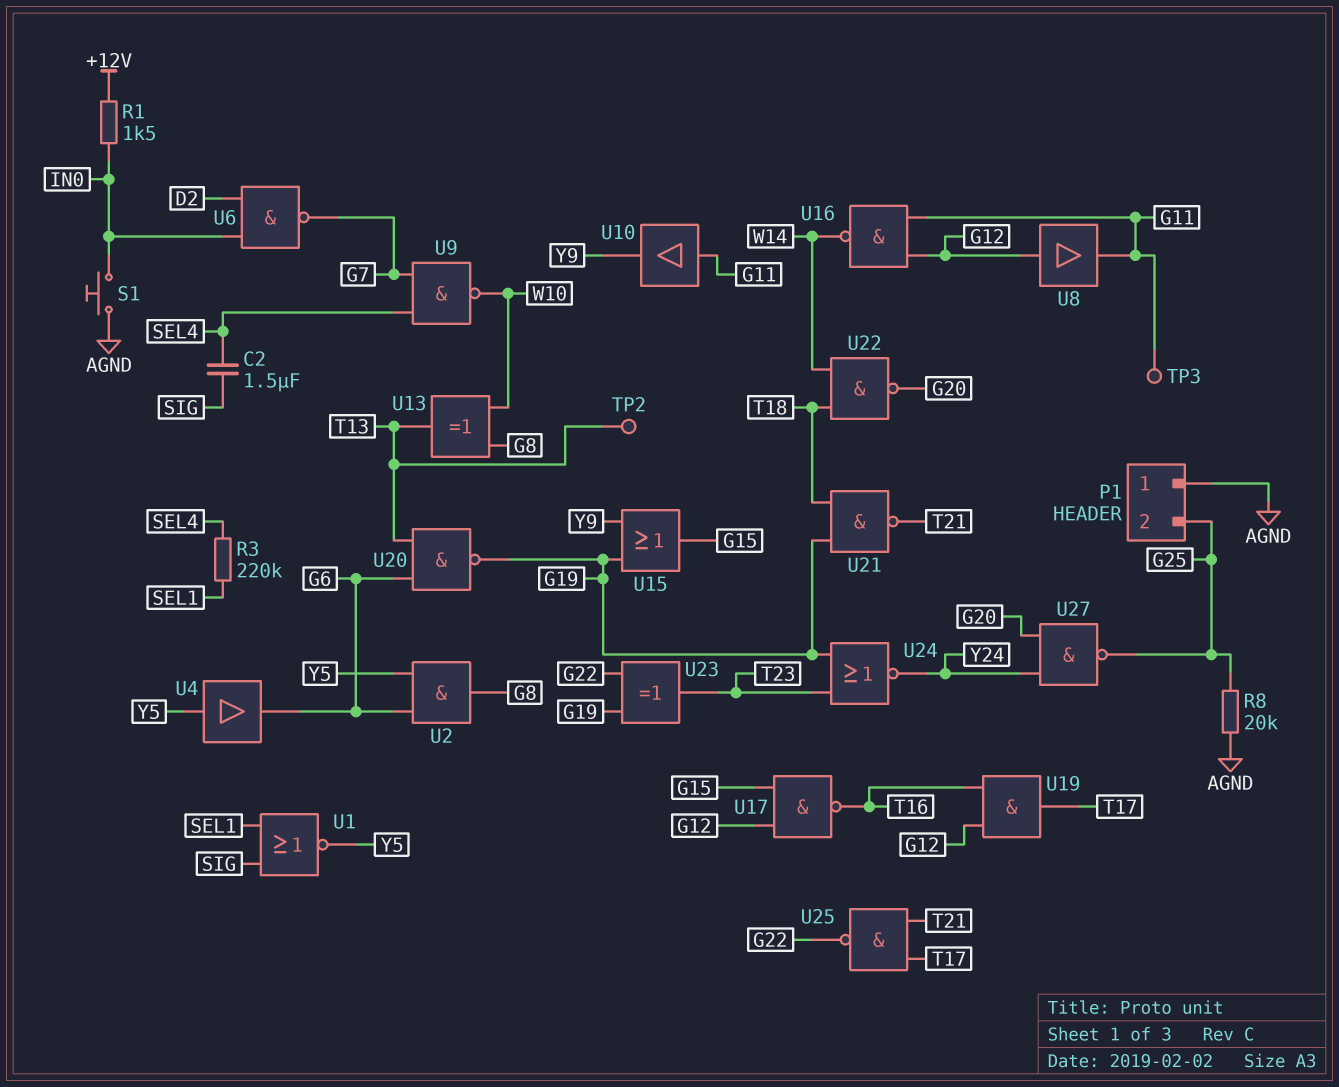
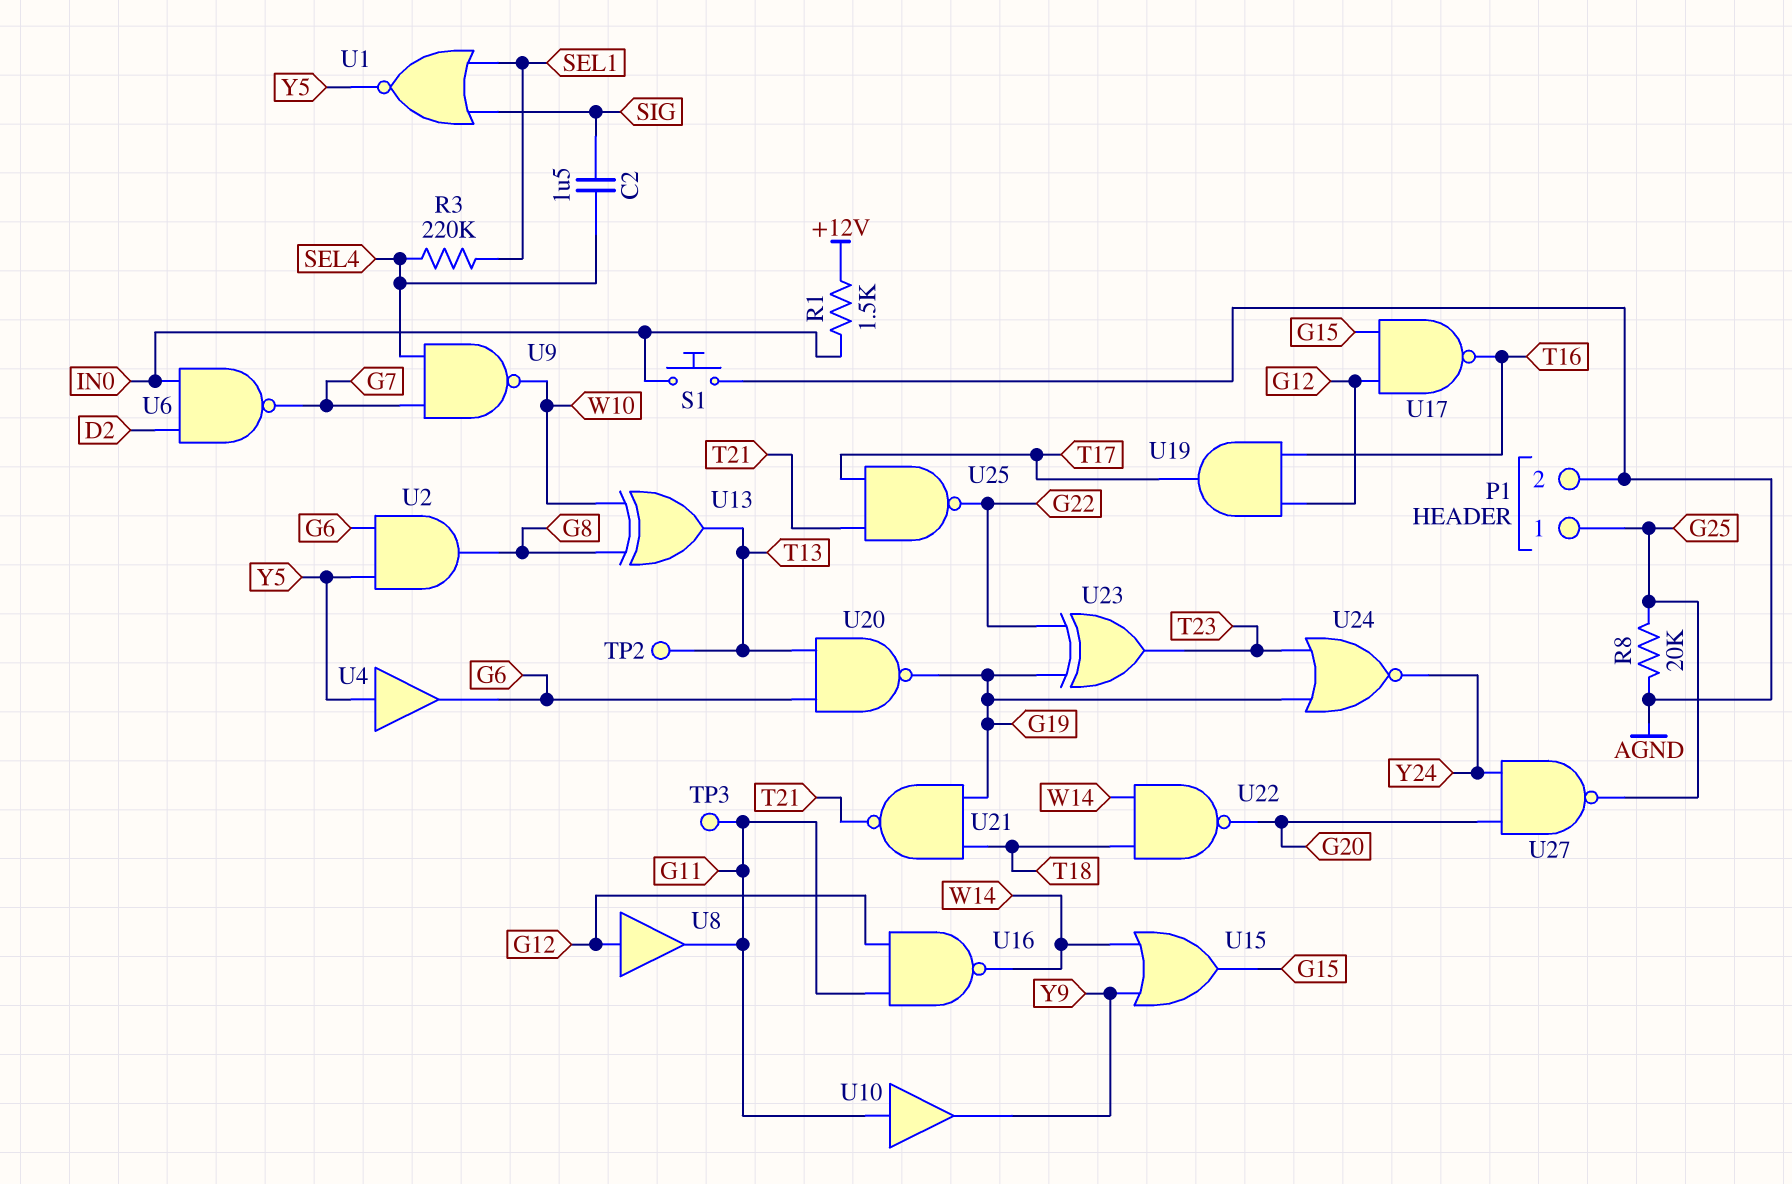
P1 pin 1: AGND -> G25
P1 pin 2: G25 -> AGND
U15: OR (in G19, in Y9, out G15) -> OR (in W14, in Y9, out G15)

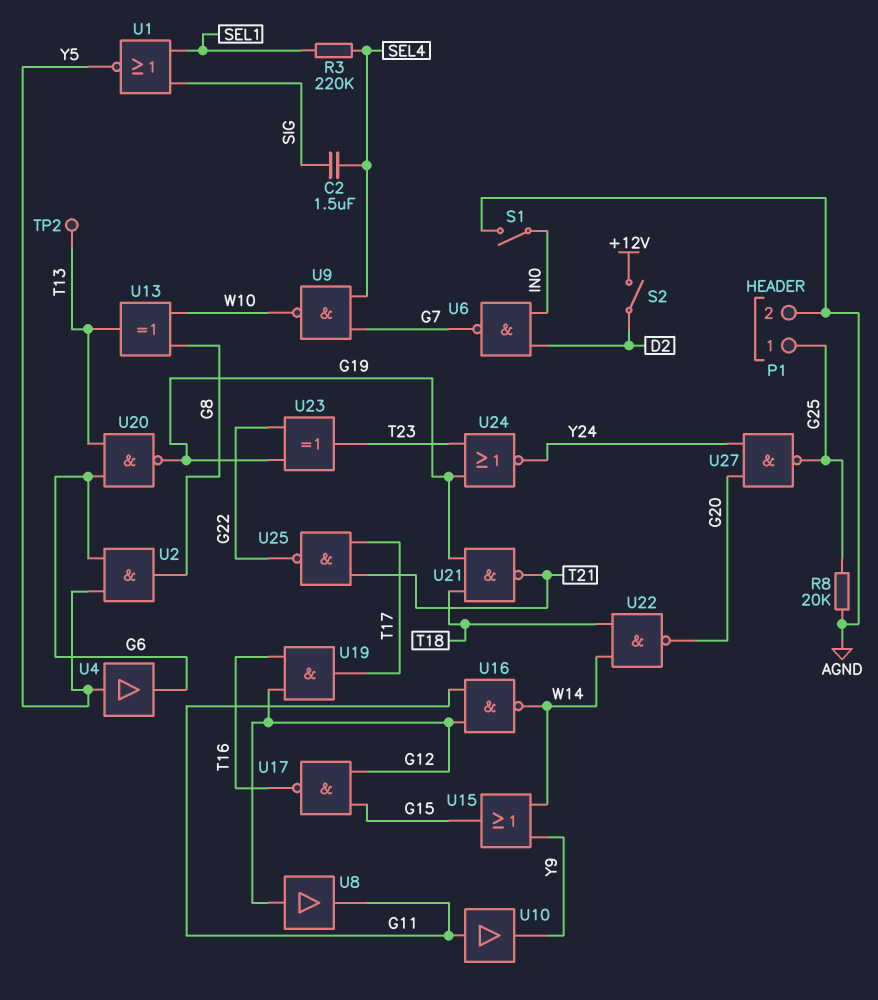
R1: 1.5k (+12V, IN0) -> none
S1: button (AGND, IN0) -> switch (AGND, IN0)
S2: none -> switch (+12V, D2)
TP3: test point (G11) -> none

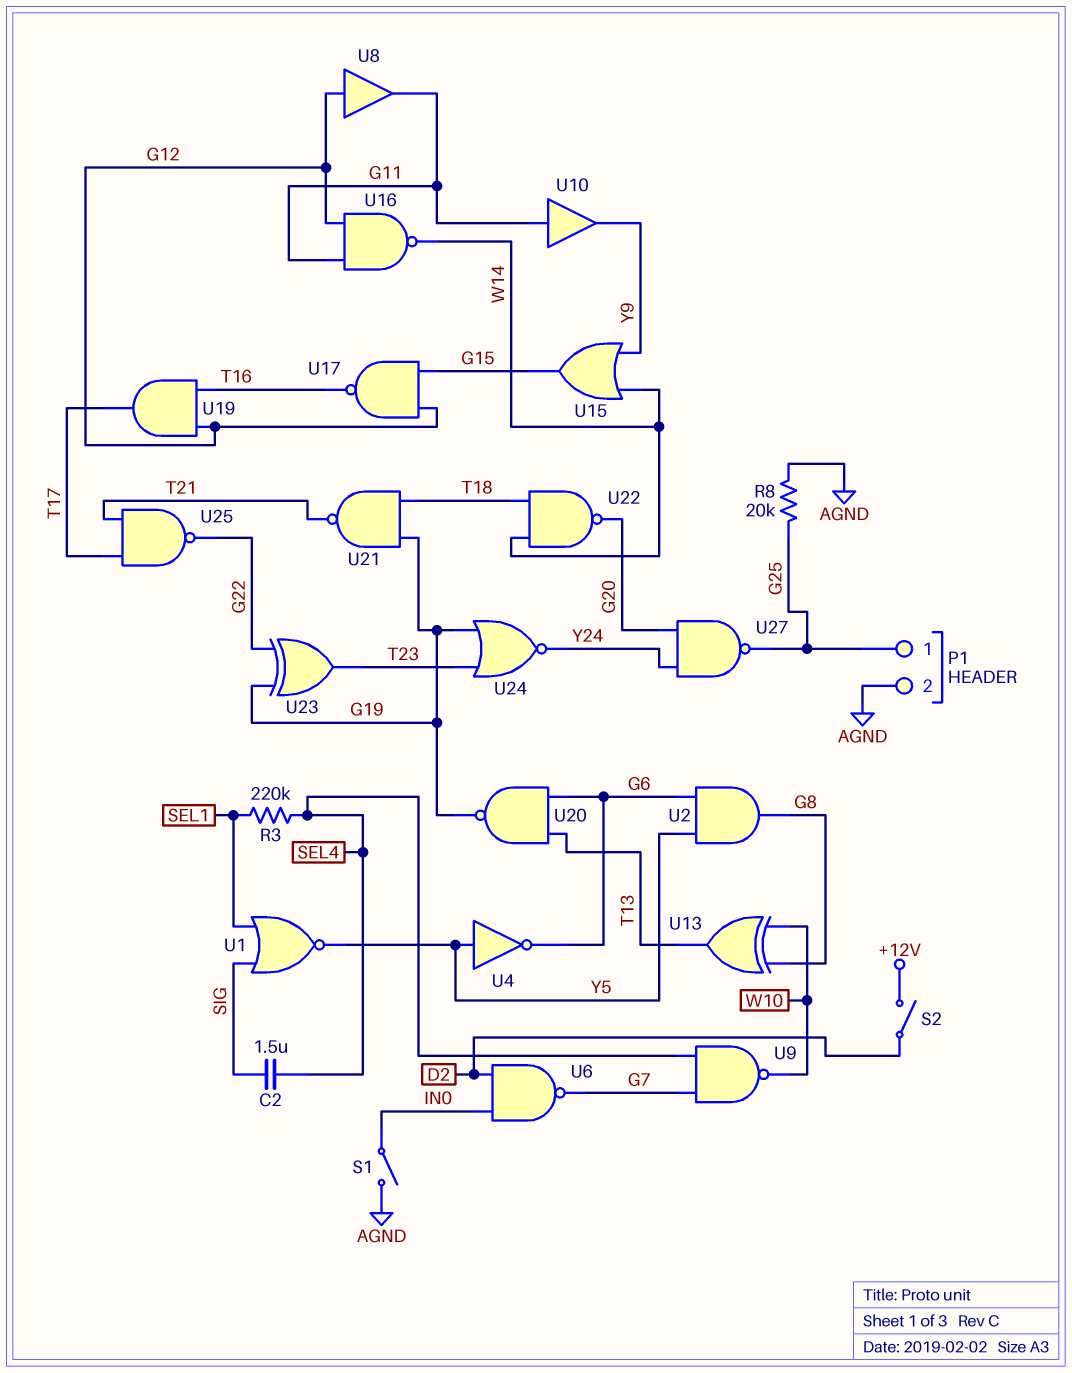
TP2: test point (T13) -> none
U4: buffer (in Y5, out G6) -> NOT (in Y5, out G6)

